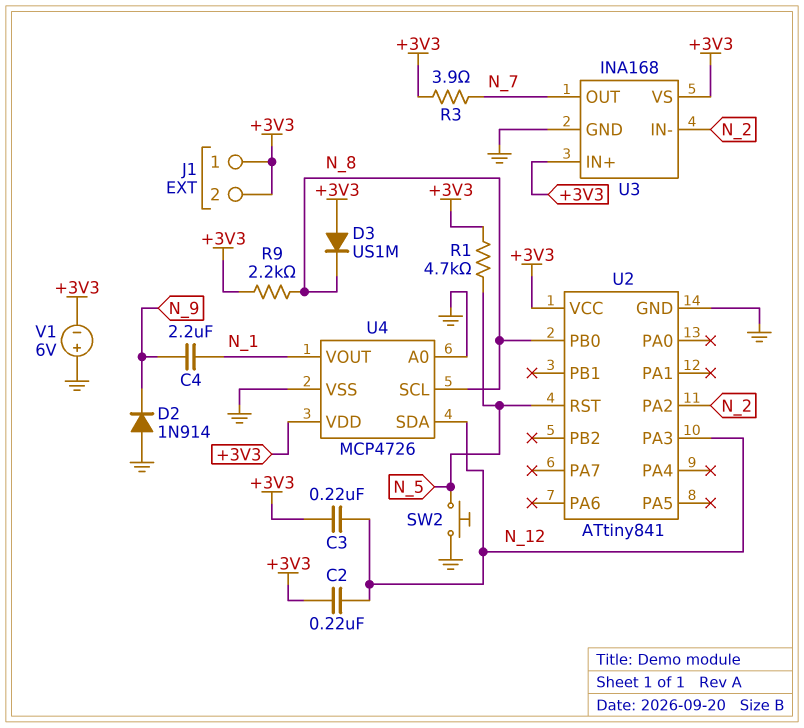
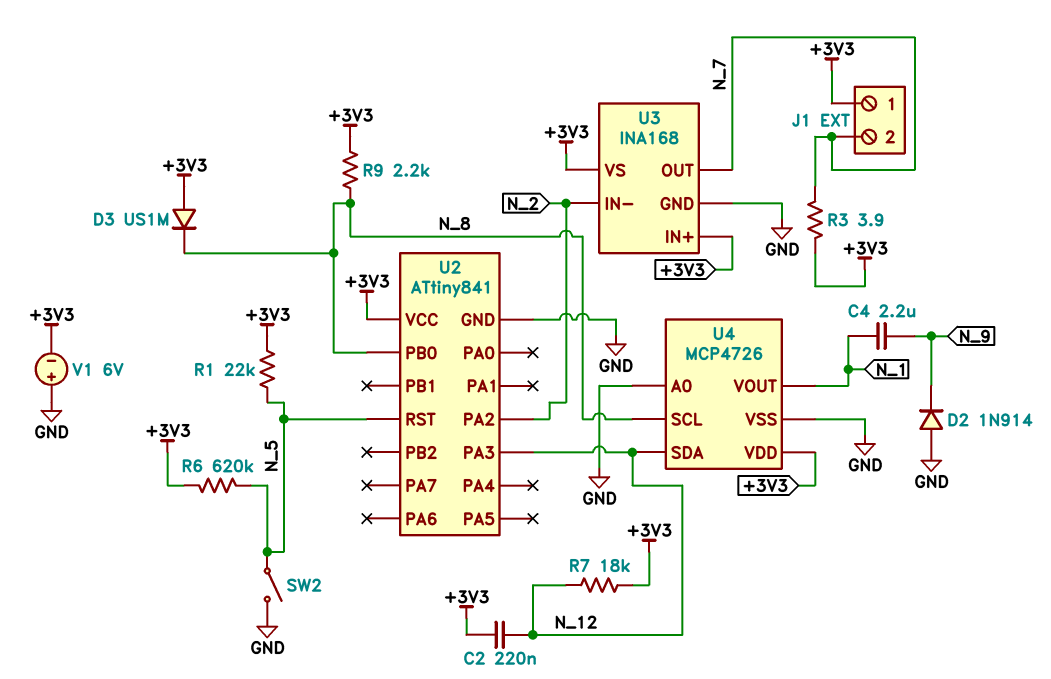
C3: 220nF (+3V3, N_12) -> none
J1 pin 2: +3V3 -> N_7
R1: 4.7k (+3V3, N_5) -> 22k (+3V3, N_5)
R6: none -> 620k (+3V3, N_5)
R7: none -> 18k (+3V3, N_12)
SW2: button (GND, N_5) -> switch (GND, N_5)

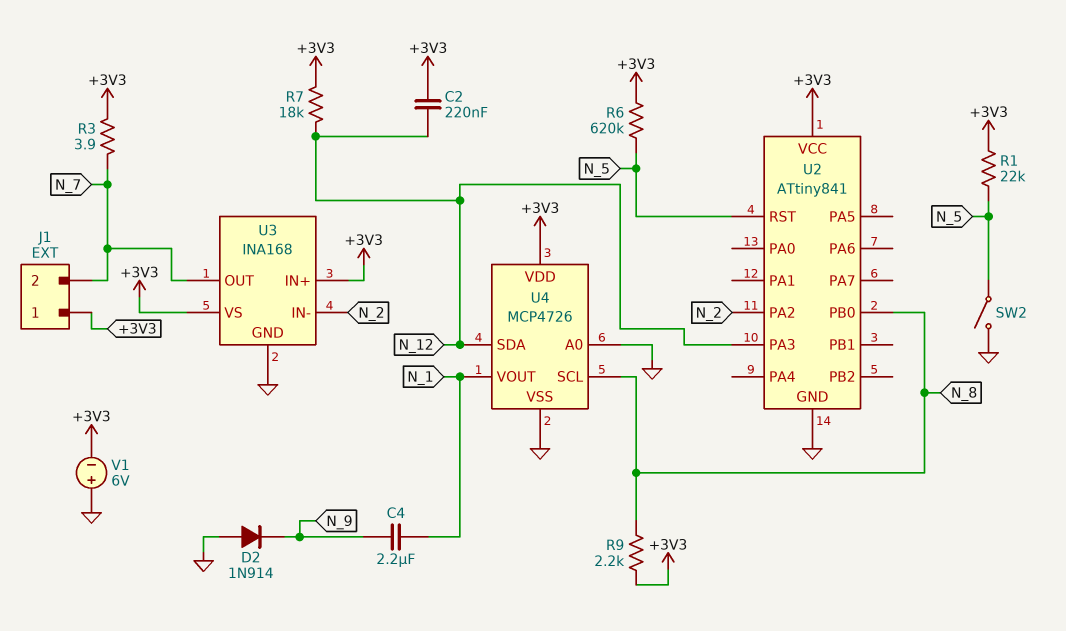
D3: diode US1M (A +3V3, K N_8) -> none

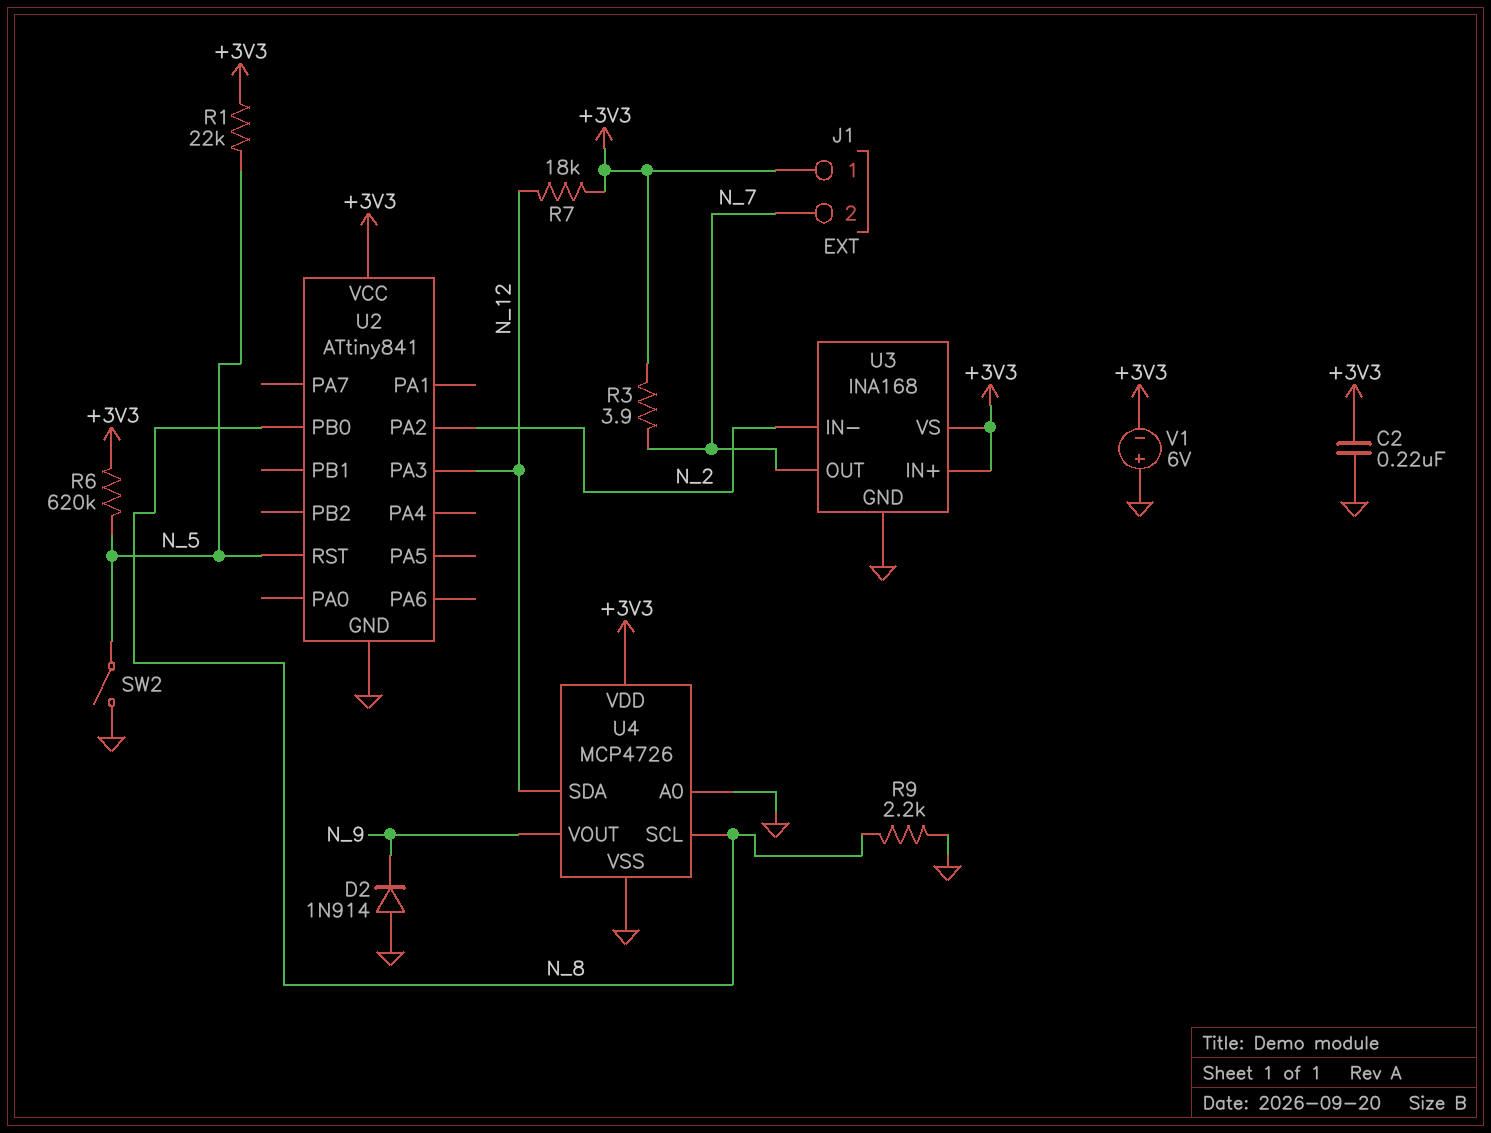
C2: 220nF (+3V3, N_12) -> 220nF (+3V3, GND)
C4: 2.2uF (N_1, N_9) -> none
R9: 2.2k (+3V3, N_8) -> 2.2k (GND, N_8)
U4 pin VOUT: N_1 -> N_9

